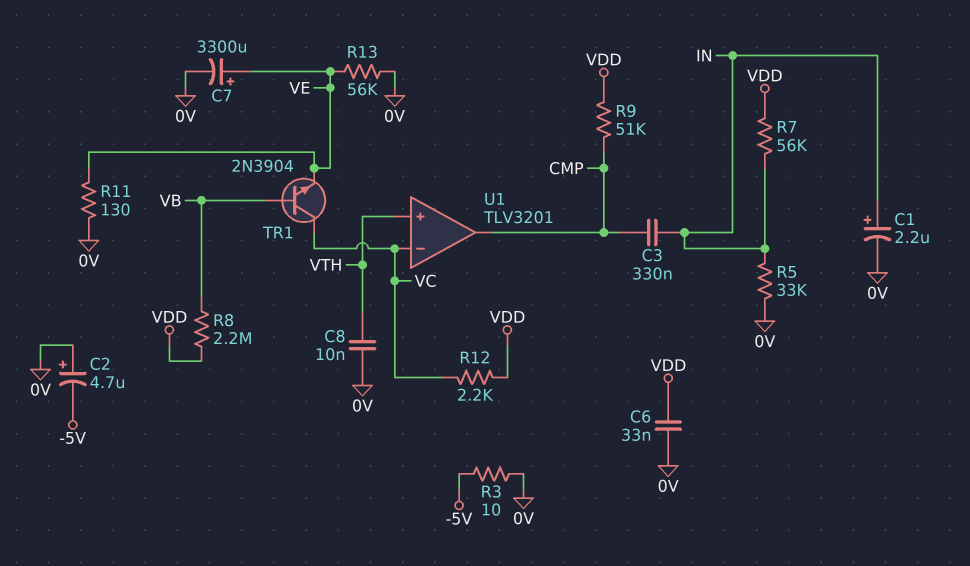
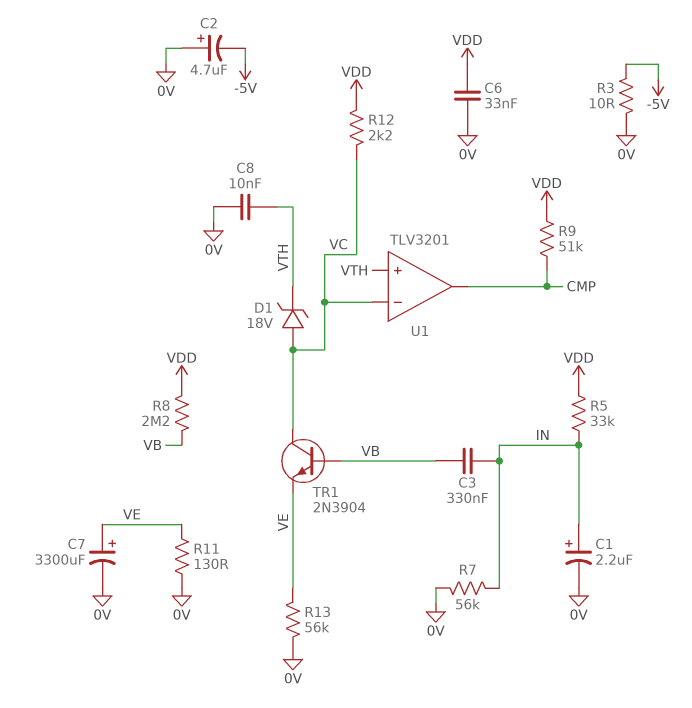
C3: 330nF (CMP, IN) -> 330nF (IN, VB)
D1: none -> zener 18V (A VC, K VTH)
R5: 33k (0V, IN) -> 33k (IN, VDD)
R7: 56k (IN, VDD) -> 56k (0V, IN)

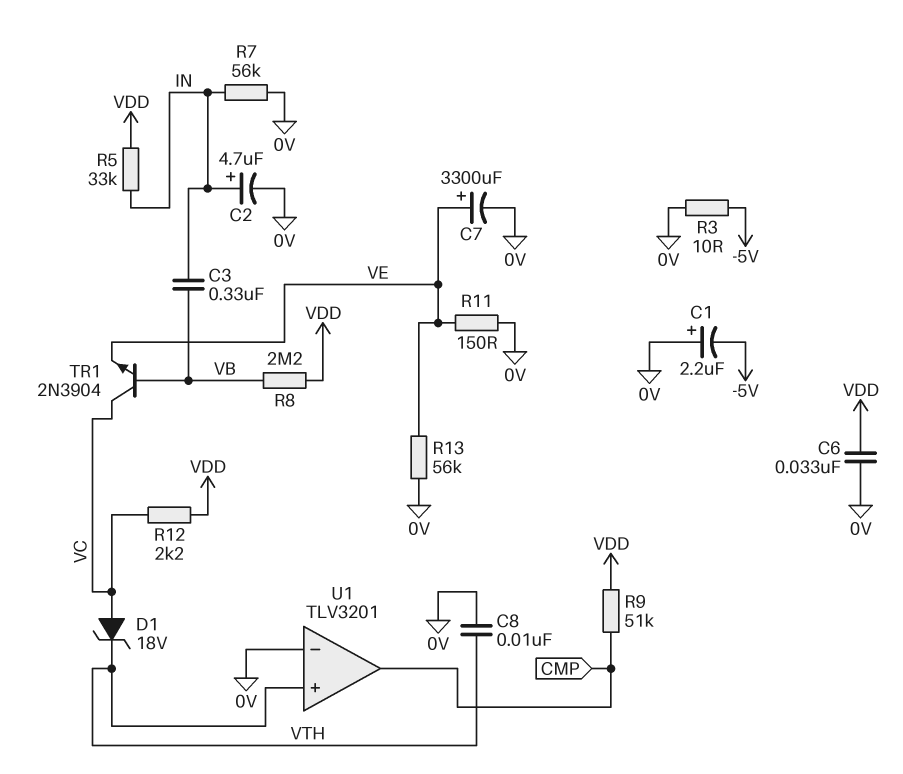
C1: 2.2uF (plus IN, minus 0V) -> 2.2uF (plus 0V, minus -5V)
C2: 4.7uF (plus 0V, minus -5V) -> 4.7uF (plus IN, minus 0V)
R11: 130 (0V, VE) -> 150 (0V, VE)
U1 pin in-: VC -> 0V

